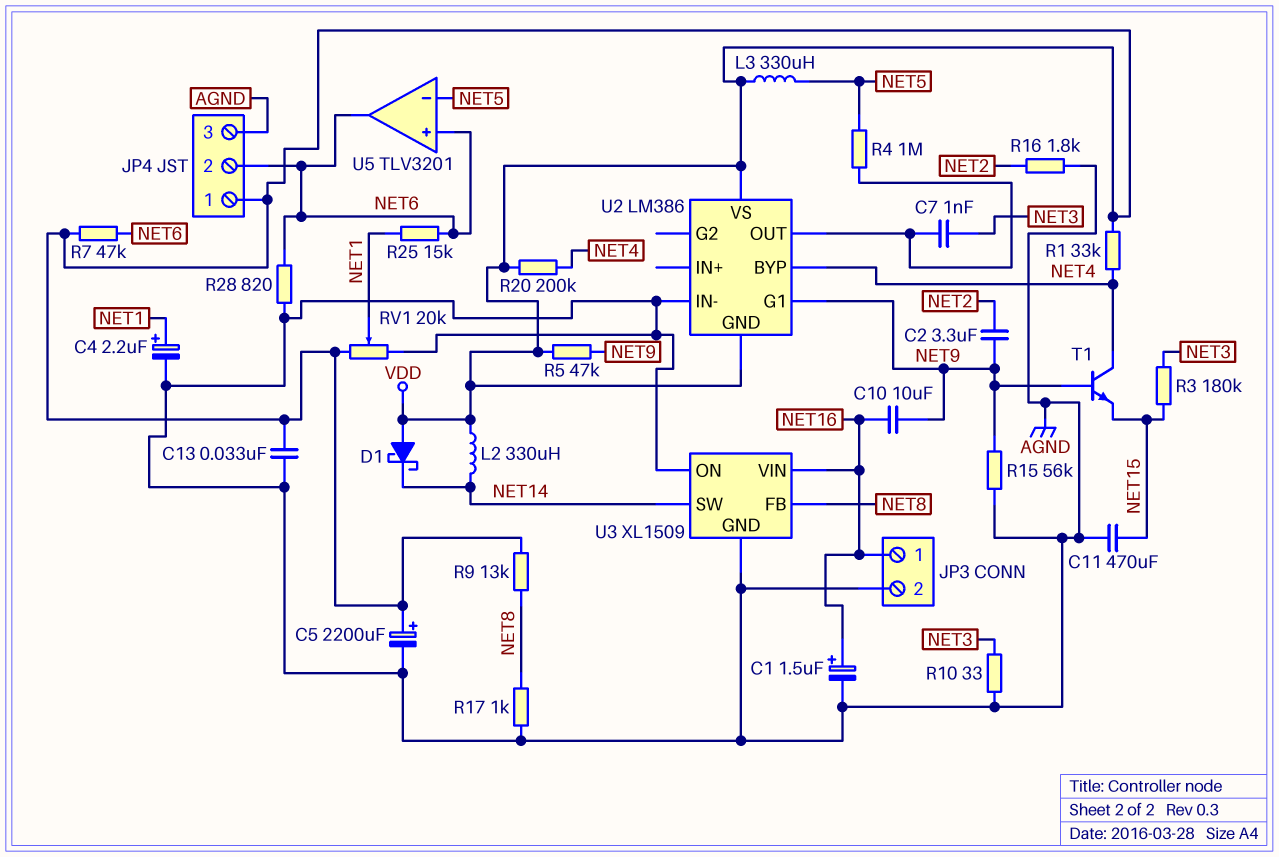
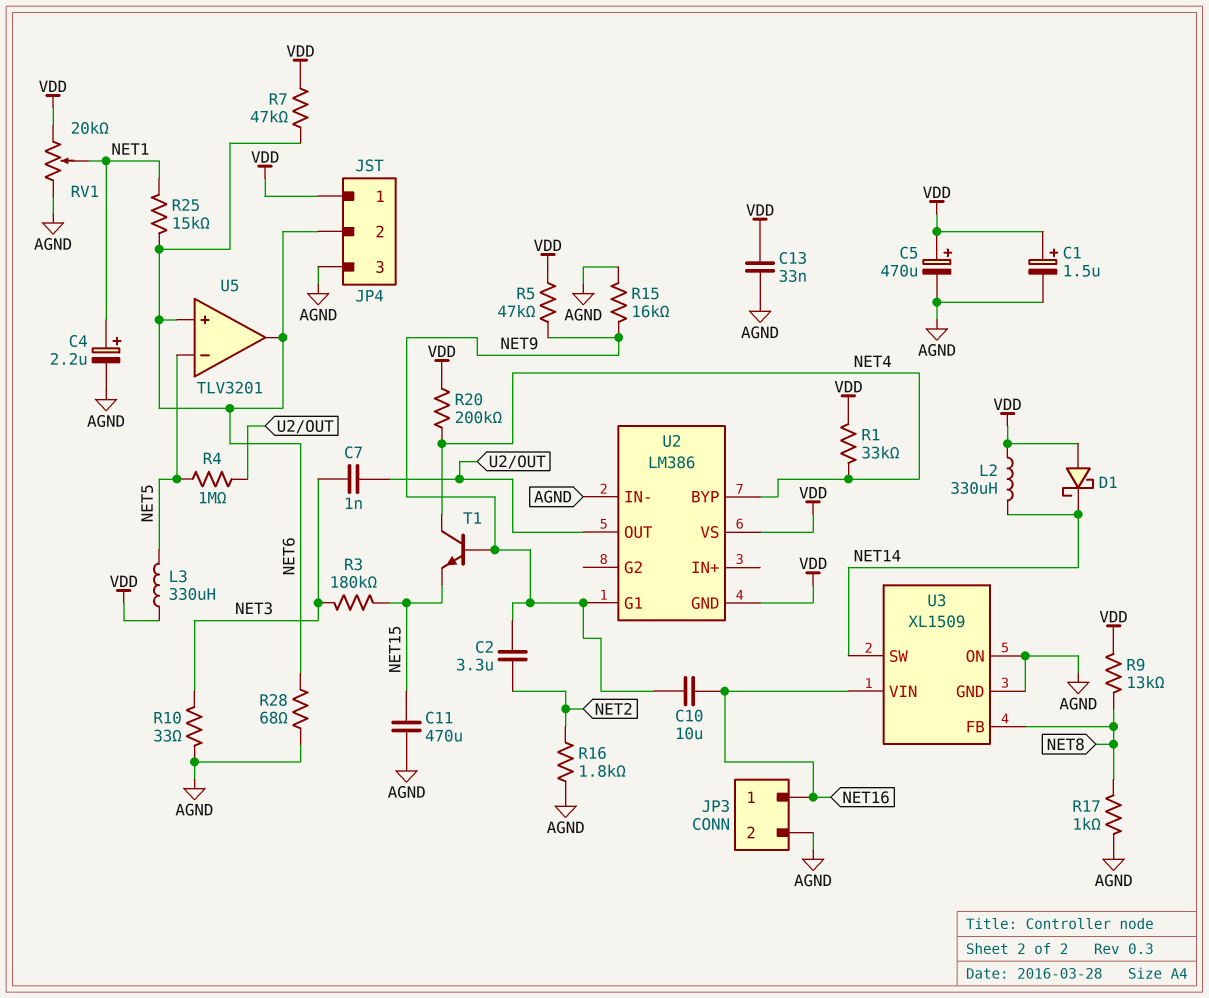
C1: 1.5uF (plus NET16, minus AGND) -> 1.5uF (plus VDD, minus AGND)
C5: 2200uF (plus VDD, minus AGND) -> 470uF (plus VDD, minus AGND)
R15: 56k (AGND, NET9) -> 16k (AGND, NET9)
R28: 820 (AGND, NET6) -> 68 (AGND, NET6)

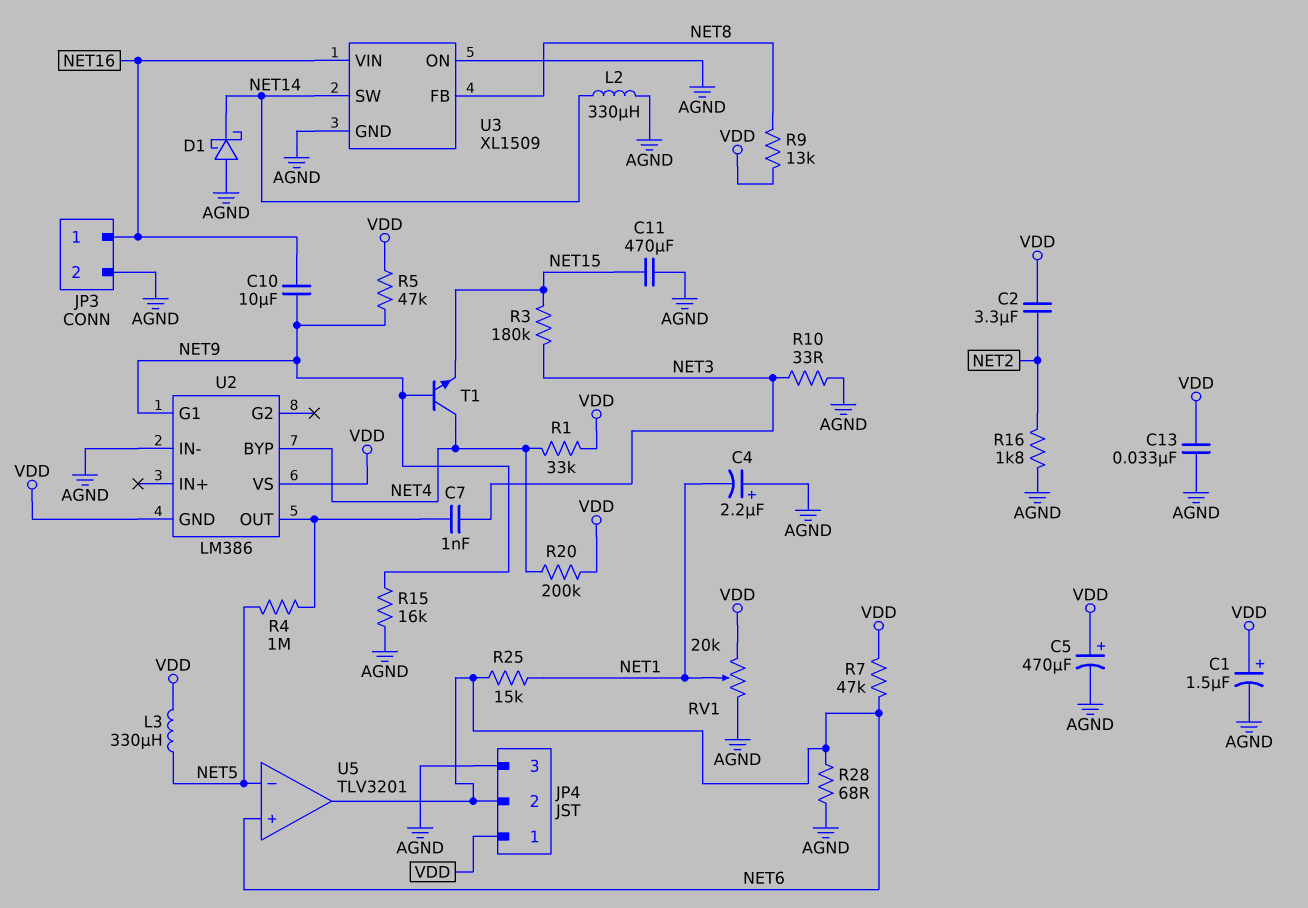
C2: 3.3uF (NET2, NET9) -> 3.3uF (NET2, VDD)
C4: 2.2uF (plus NET1, minus AGND) -> 2.2uF (plus AGND, minus NET1)
D1: schottky (A VDD, K NET14) -> schottky (A AGND, K NET14)
L2: 330uH (NET14, VDD) -> 330uH (AGND, NET14)
R17: 1k (AGND, NET8) -> none

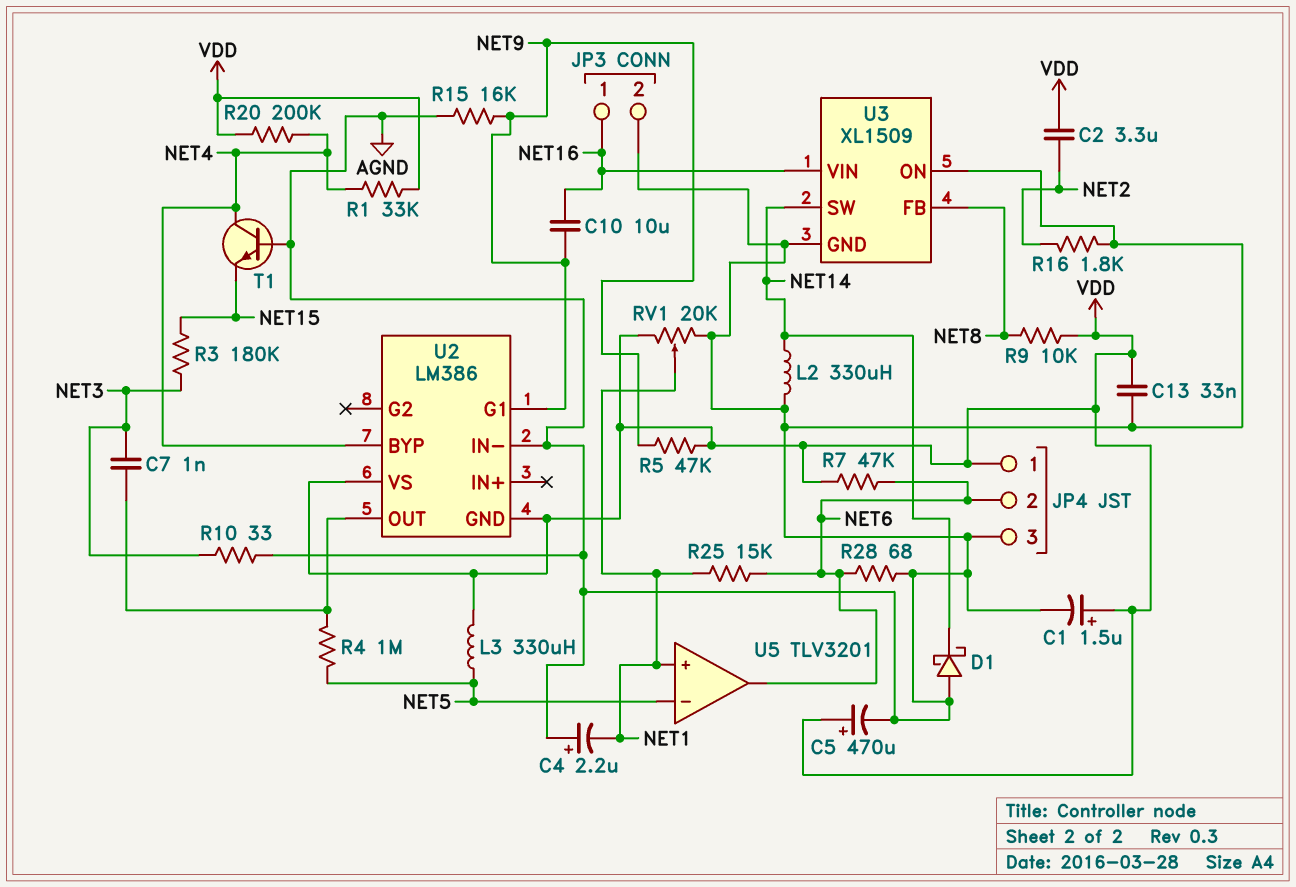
C11: 470uF (AGND, NET15) -> none
R9: 13k (NET8, VDD) -> 10k (NET8, VDD)
T1: NPN (B NET9, C NET4, E NET15) -> NPN (B AGND, C NET4, E NET15)
U5 pin in+: NET6 -> NET1

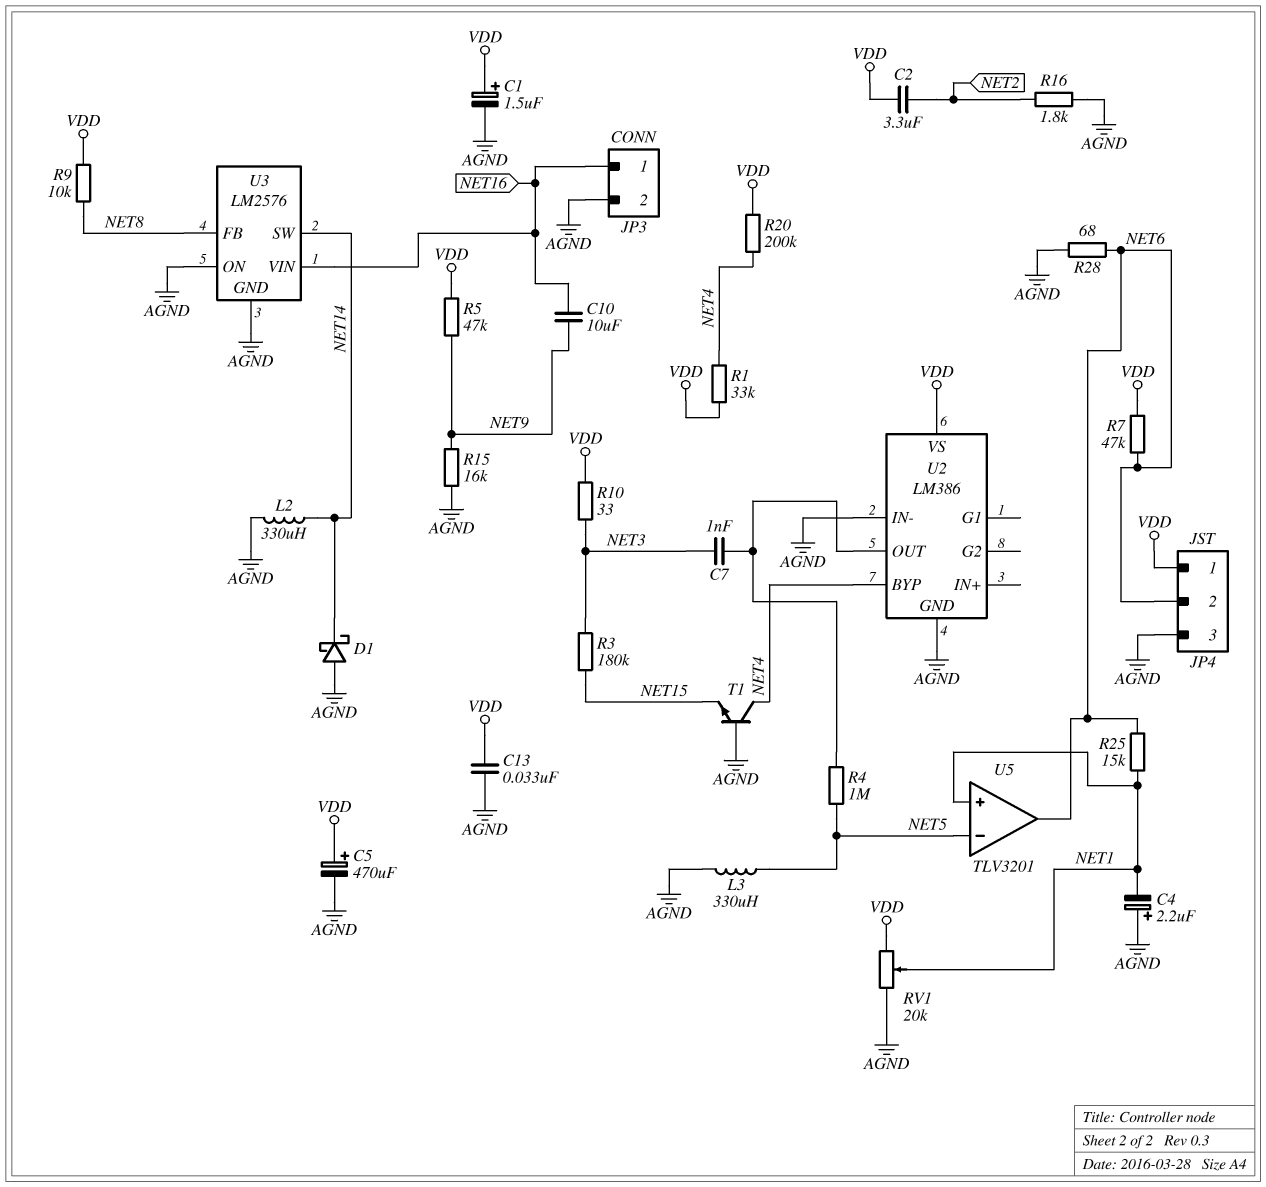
L3: 330uH (NET5, VDD) -> 330uH (AGND, NET5)
R10: 33 (AGND, NET3) -> 33 (NET3, VDD)
U2 pin G1: NET9 -> none
U2 pin GND: VDD -> AGND
U3: XL1509 -> LM2576

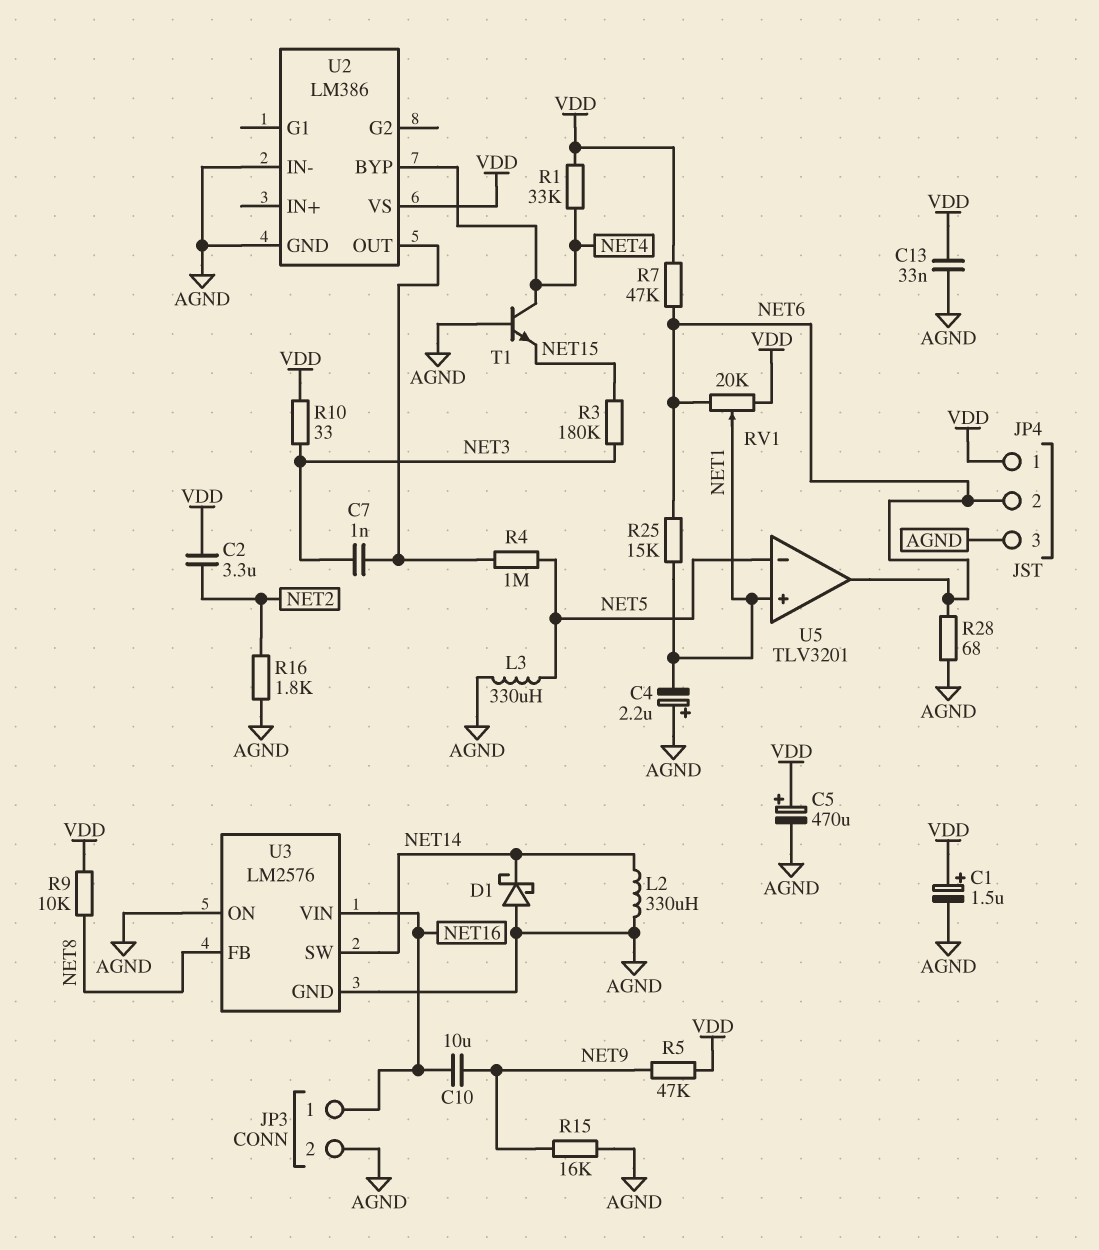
R20: 200k (NET4, VDD) -> none
RV1: 20k (AGND, VDD, wiper NET1) -> 20k (NET6, VDD, wiper NET1)

